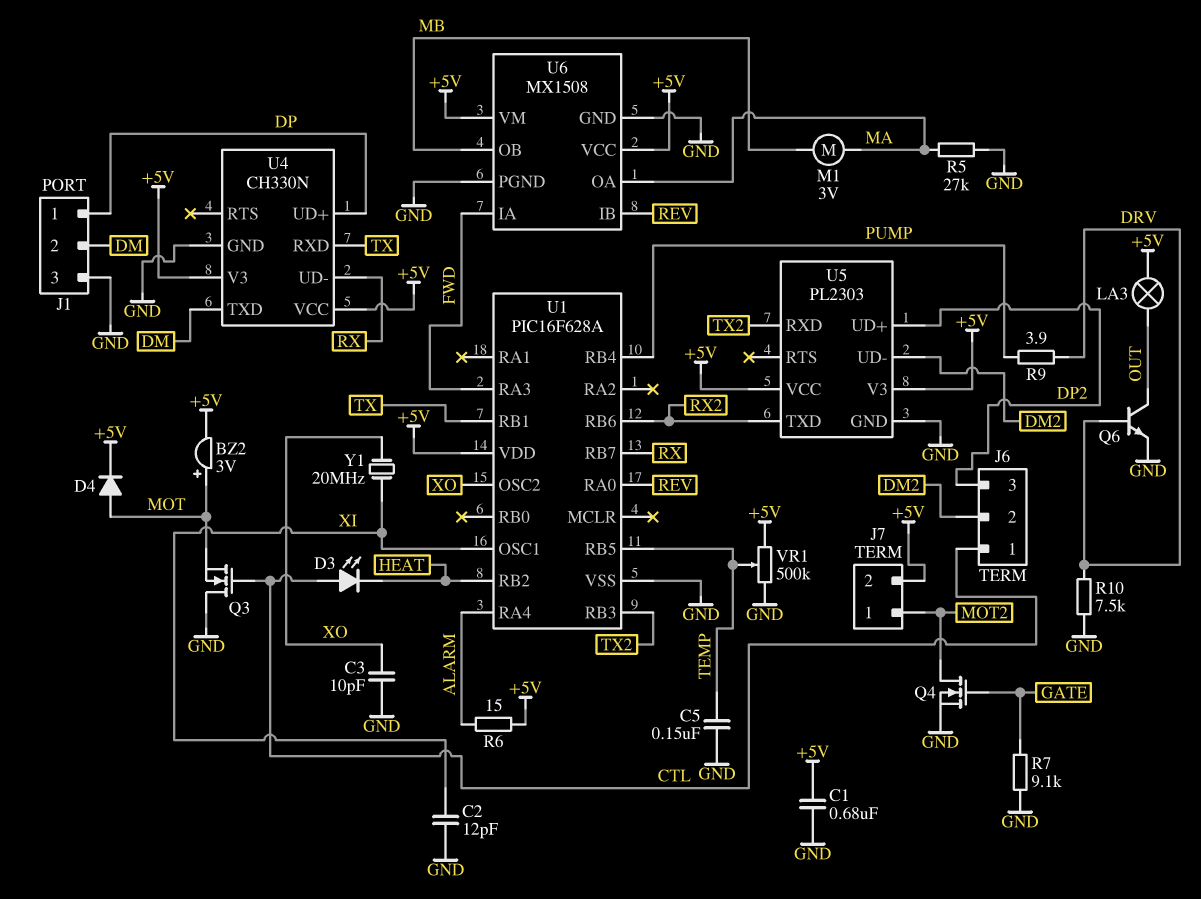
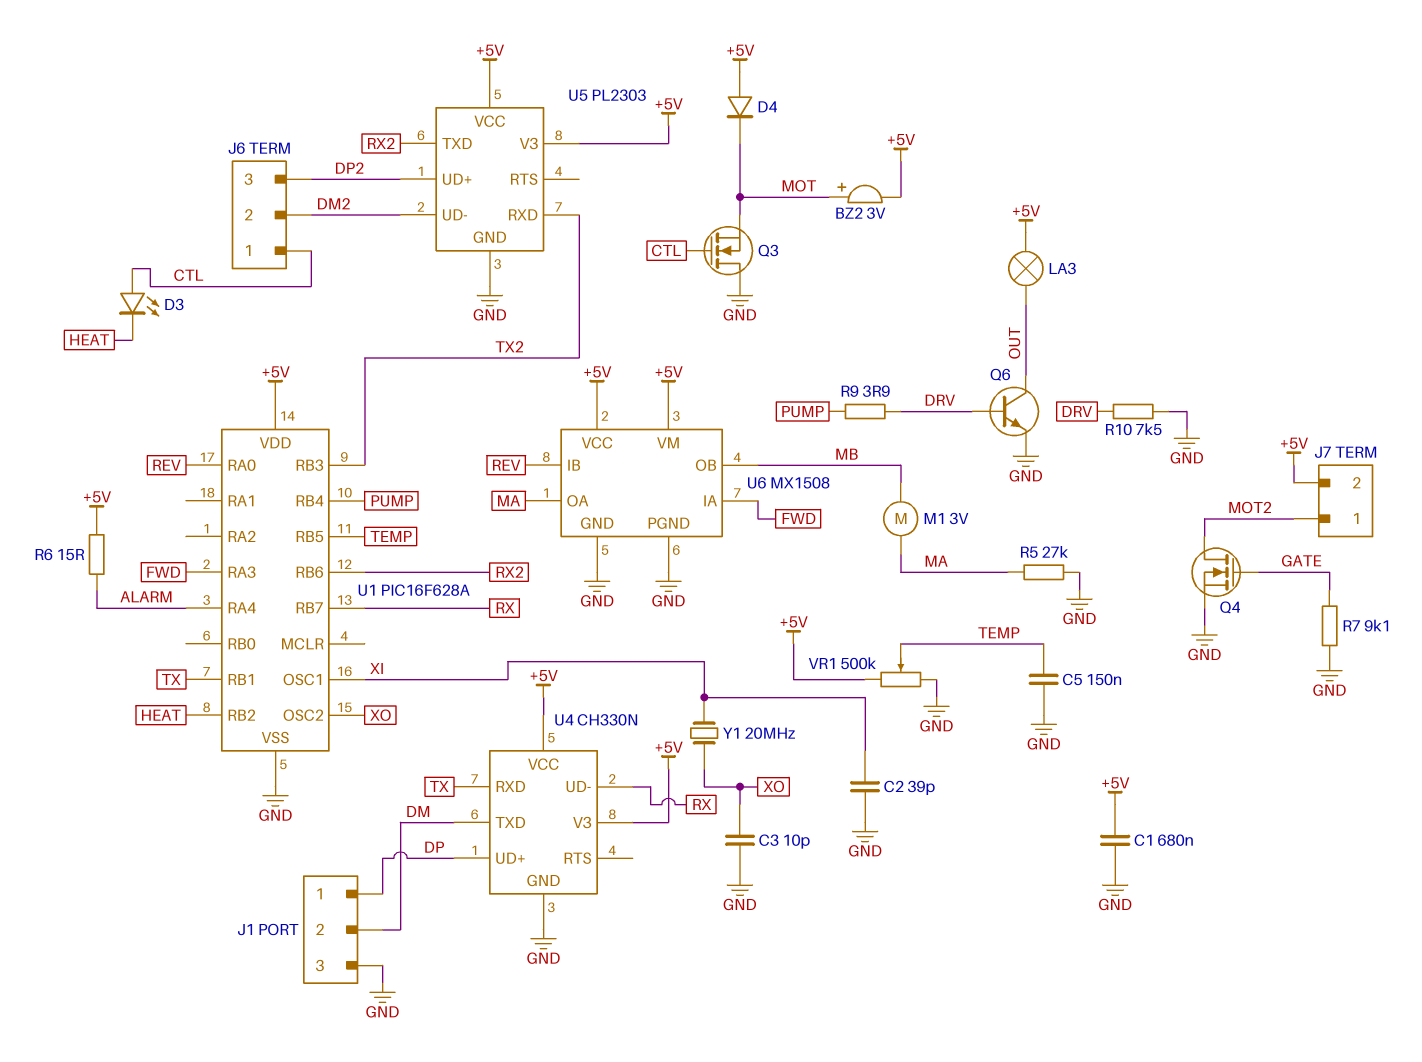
C2: 12pF (GND, XI) -> 39pF (GND, XI)
D4: diode (A MOT, K +5V) -> diode (A +5V, K MOT)

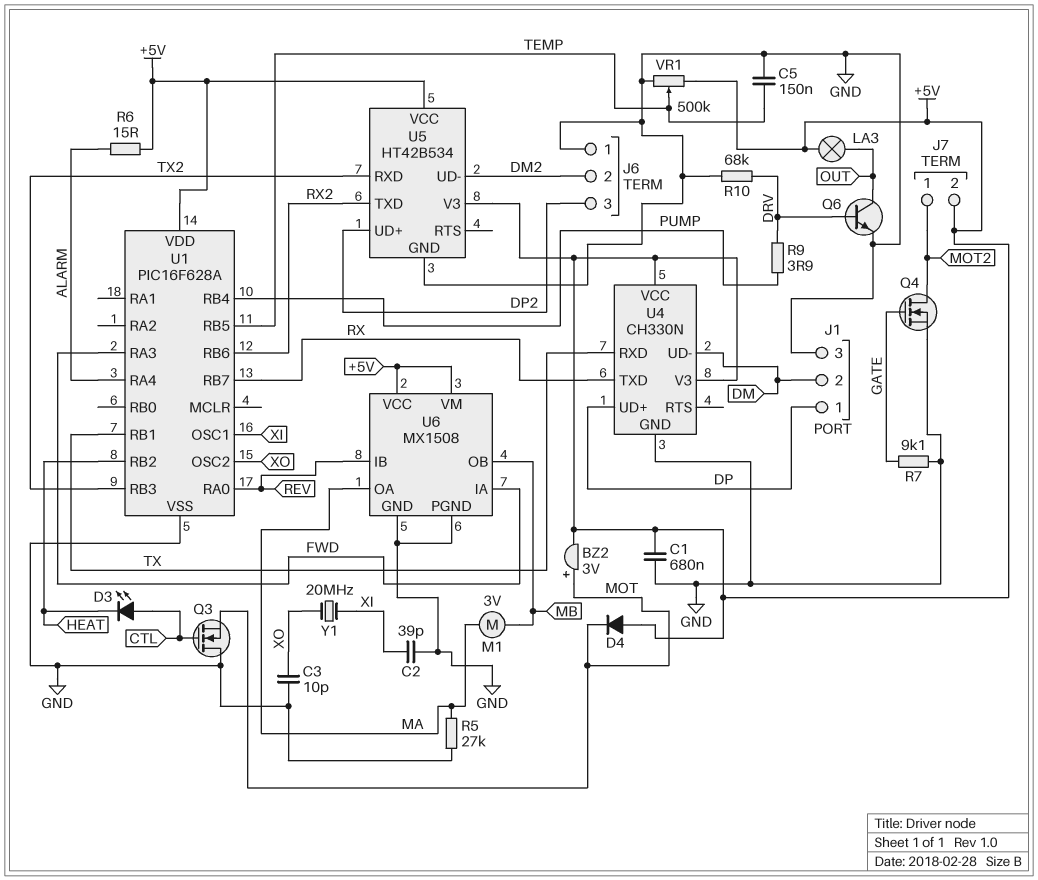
J6 pin 1: CTL -> GND
R10: 7.5k (DRV, GND) -> 68k (DRV, GND)
U4 pin TXD: DM -> RX
U4 pin UD-: RX -> DM
U5: PL2303 -> HT42B534

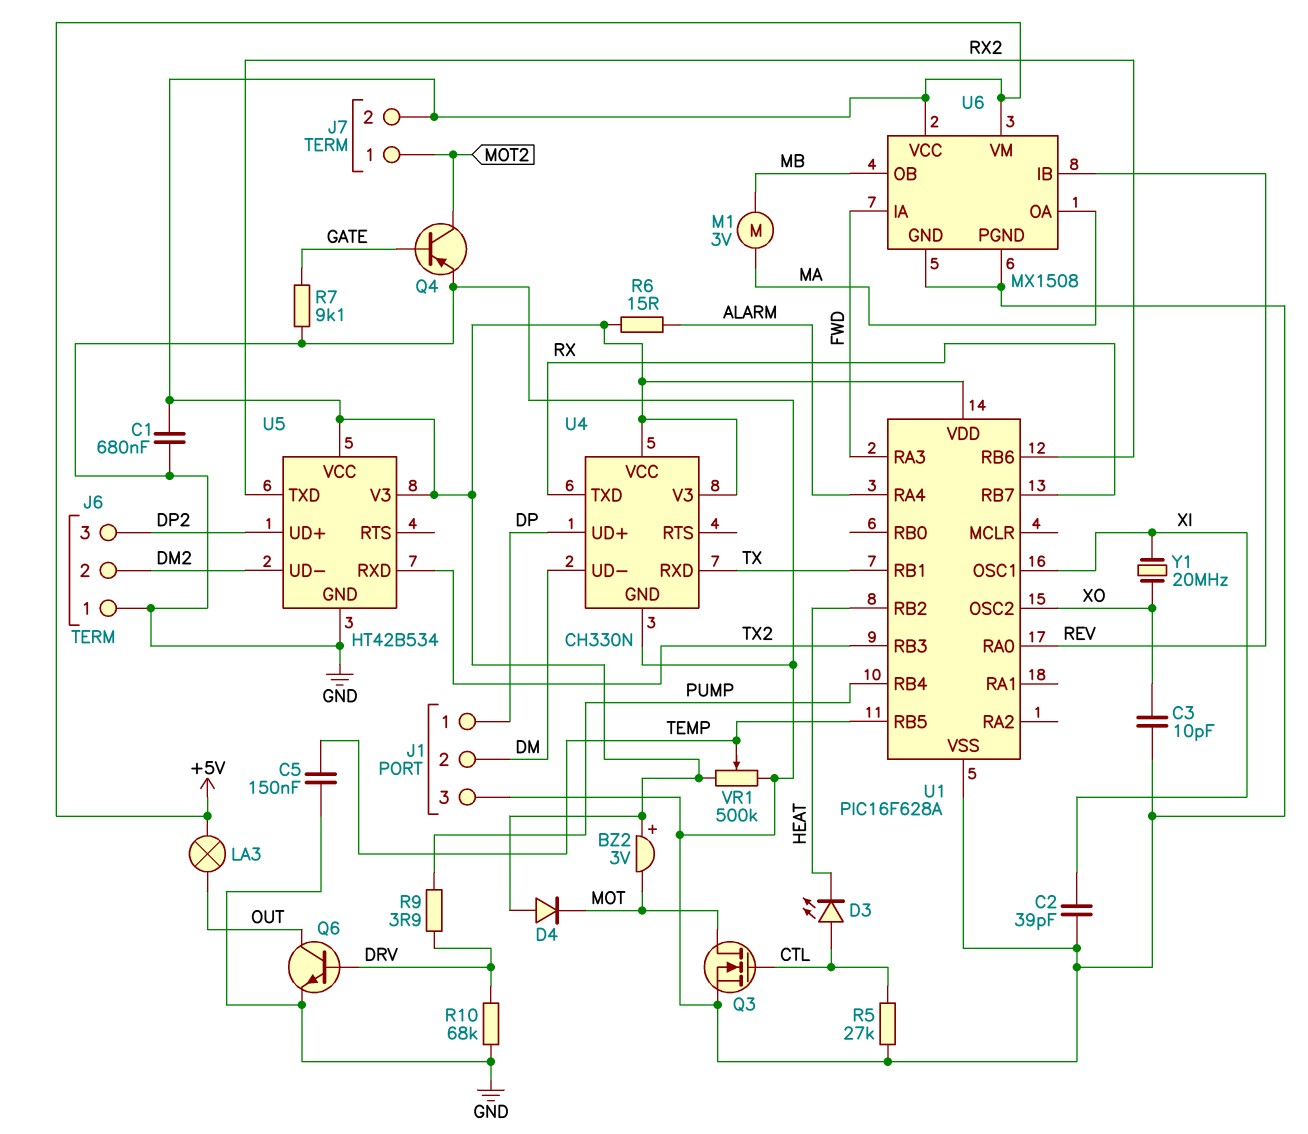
BZ2: buzzer 3V (plus MOT, minus +5V) -> buzzer 3V (plus +5V, minus MOT)
Q3: NMOS (G CTL, D GND, S MOT) -> NMOS (G CTL, D MOT, S GND)
Q4: NMOS (G GATE, D MOT2, S GND) -> PNP (B GATE, C MOT2, E GND)
R5: 27k (GND, MA) -> 27k (CTL, GND)

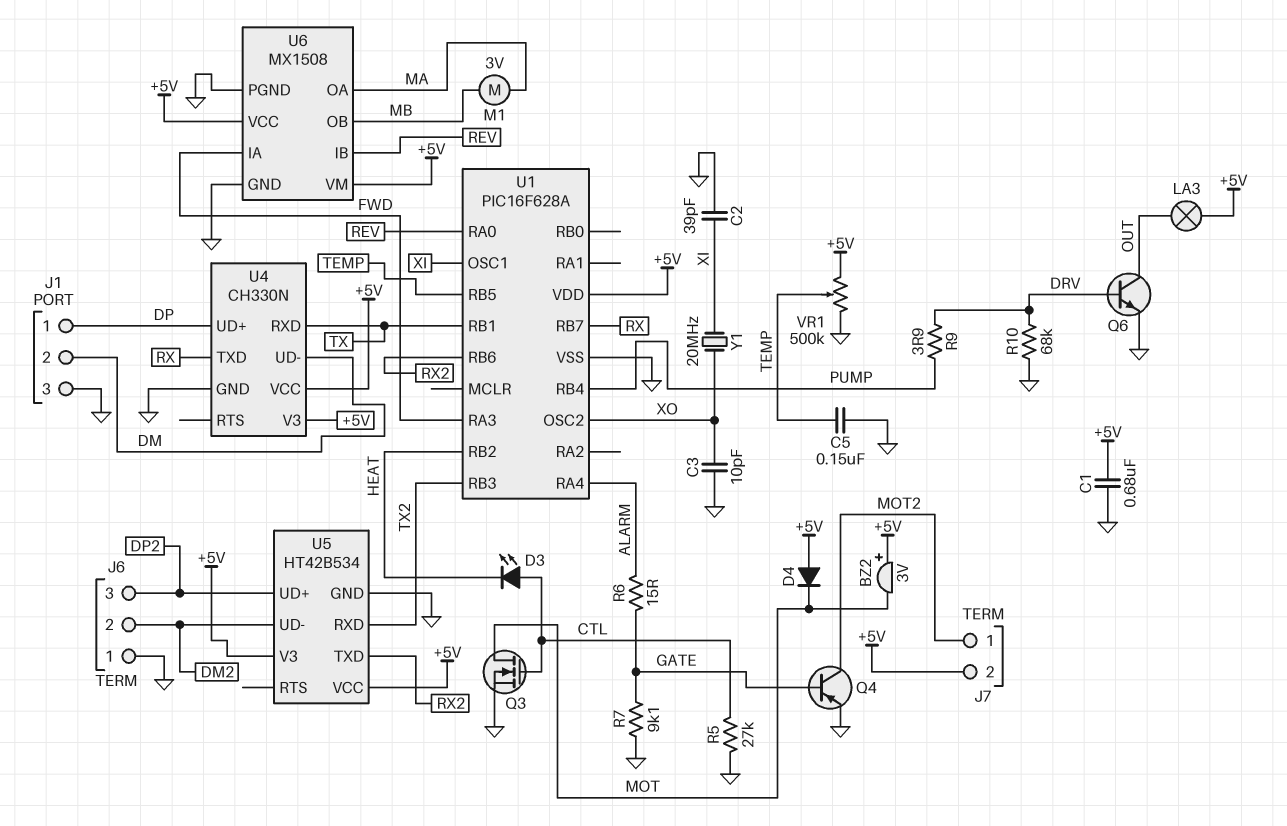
R6: 15 (+5V, ALARM) -> 15 (ALARM, GATE)

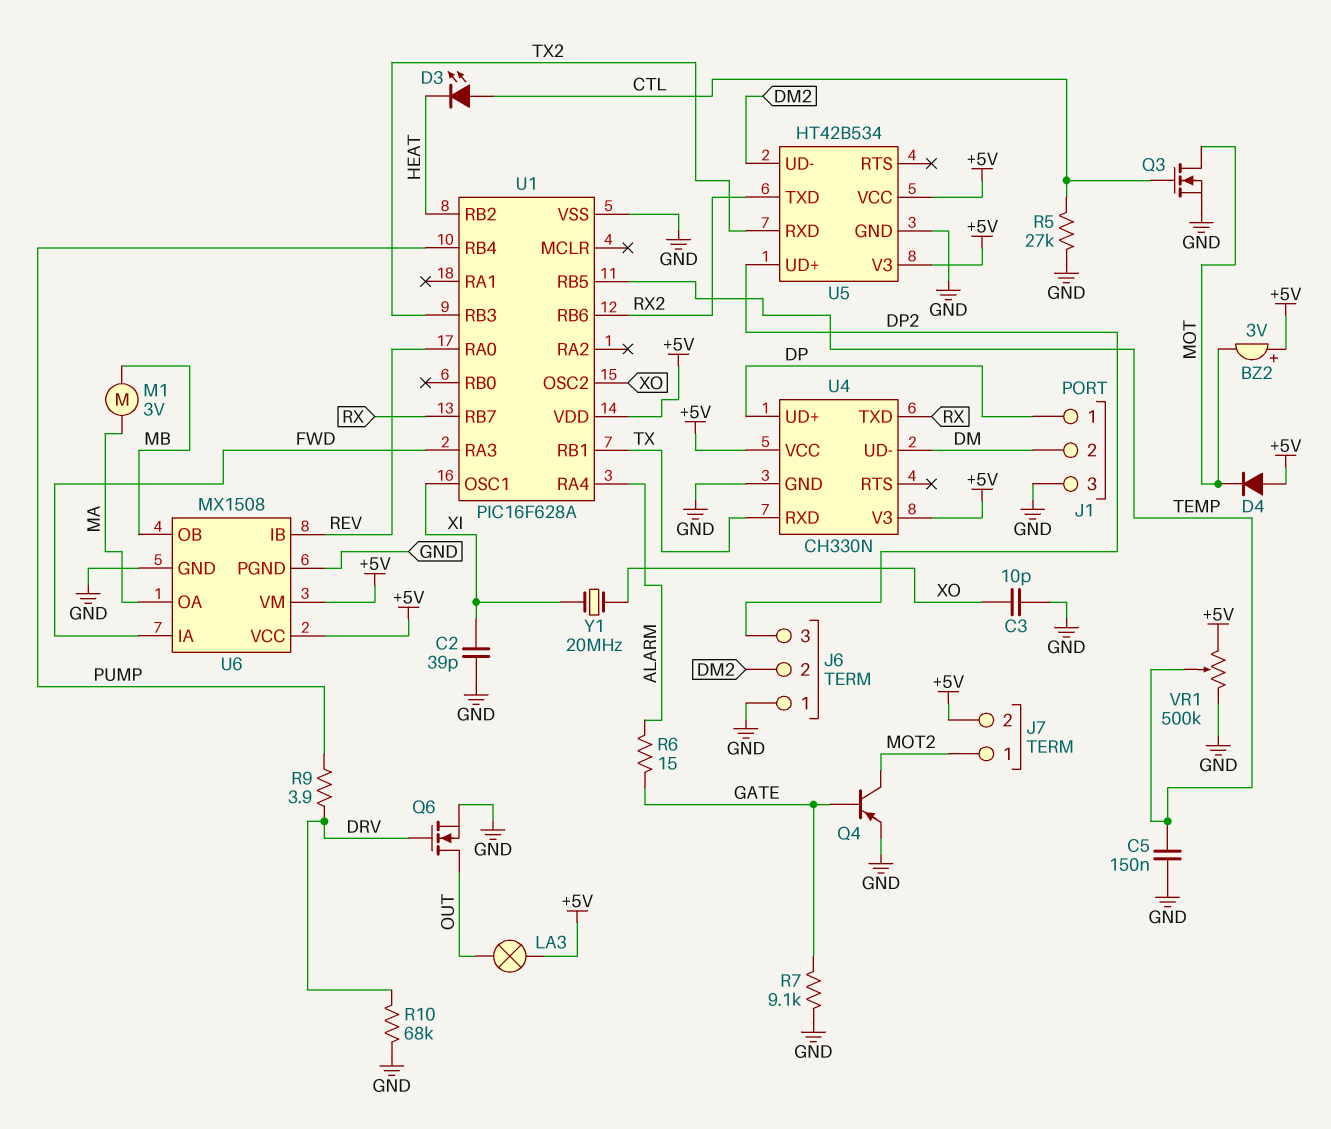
C1: 680nF (+5V, GND) -> none
Q6: NPN (B DRV, C OUT, E GND) -> NMOS (G DRV, D OUT, S GND)

